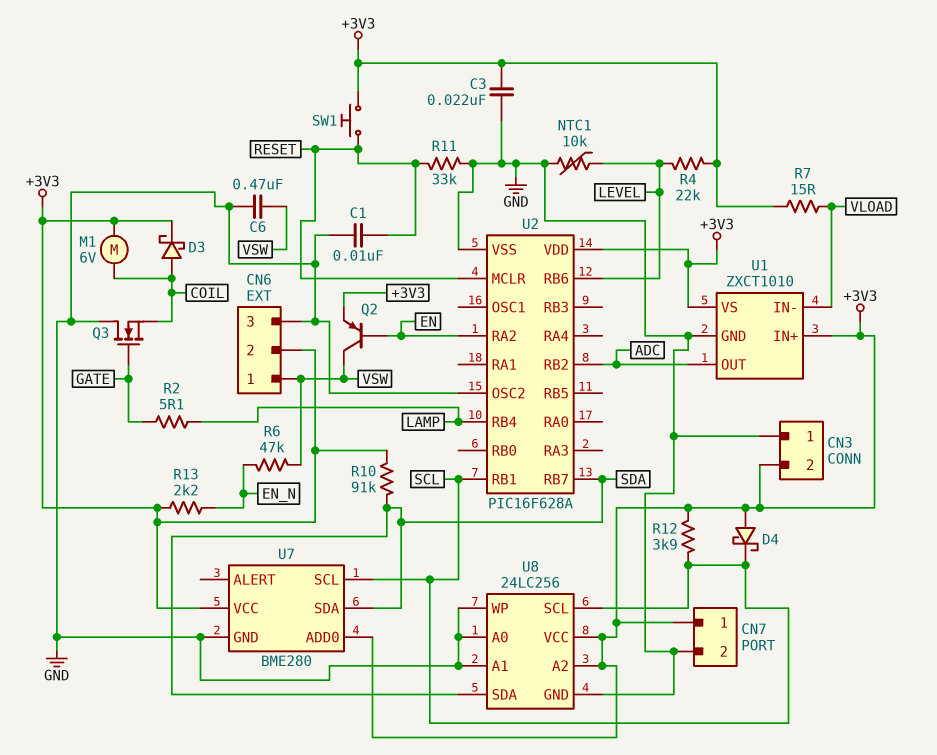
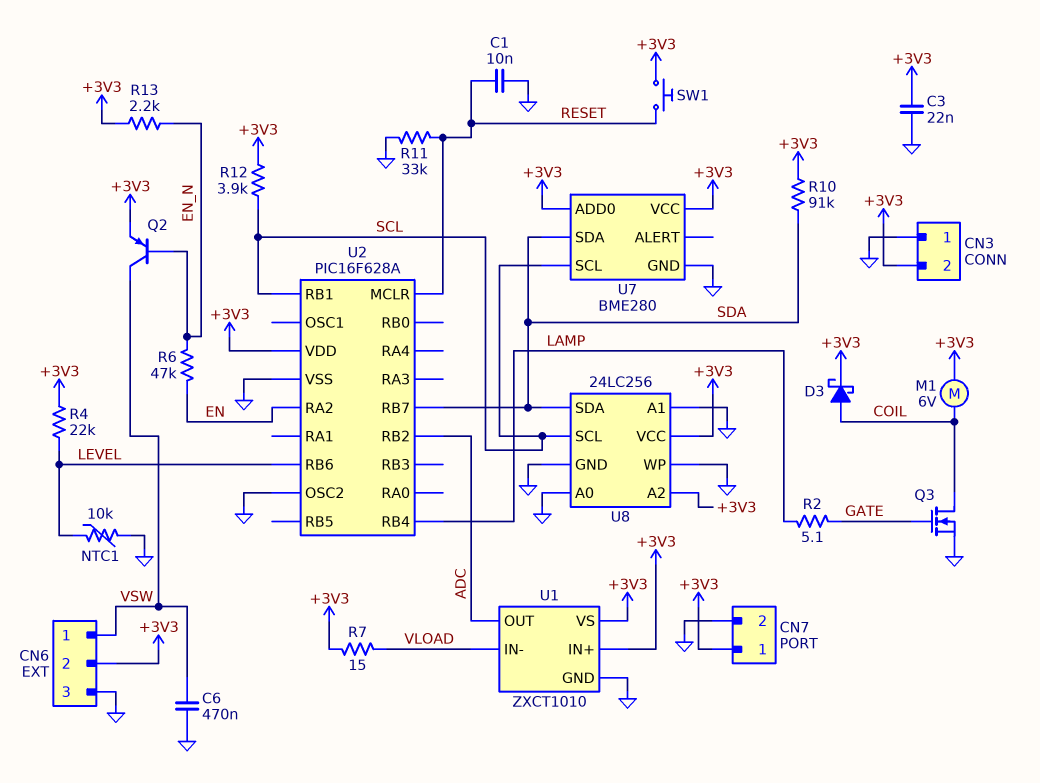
D4: schottky (A +3V3, K SCL) -> none
Q2: PNP (B EN, C VSW, E +3V3) -> PNP (B EN_N, C VSW, E +3V3)
Q3: NMOS (G GATE, D GND, S COIL) -> NMOS (G GATE, D COIL, S GND)
R6: 47k (EN_N, VSW) -> 47k (EN, EN_N)

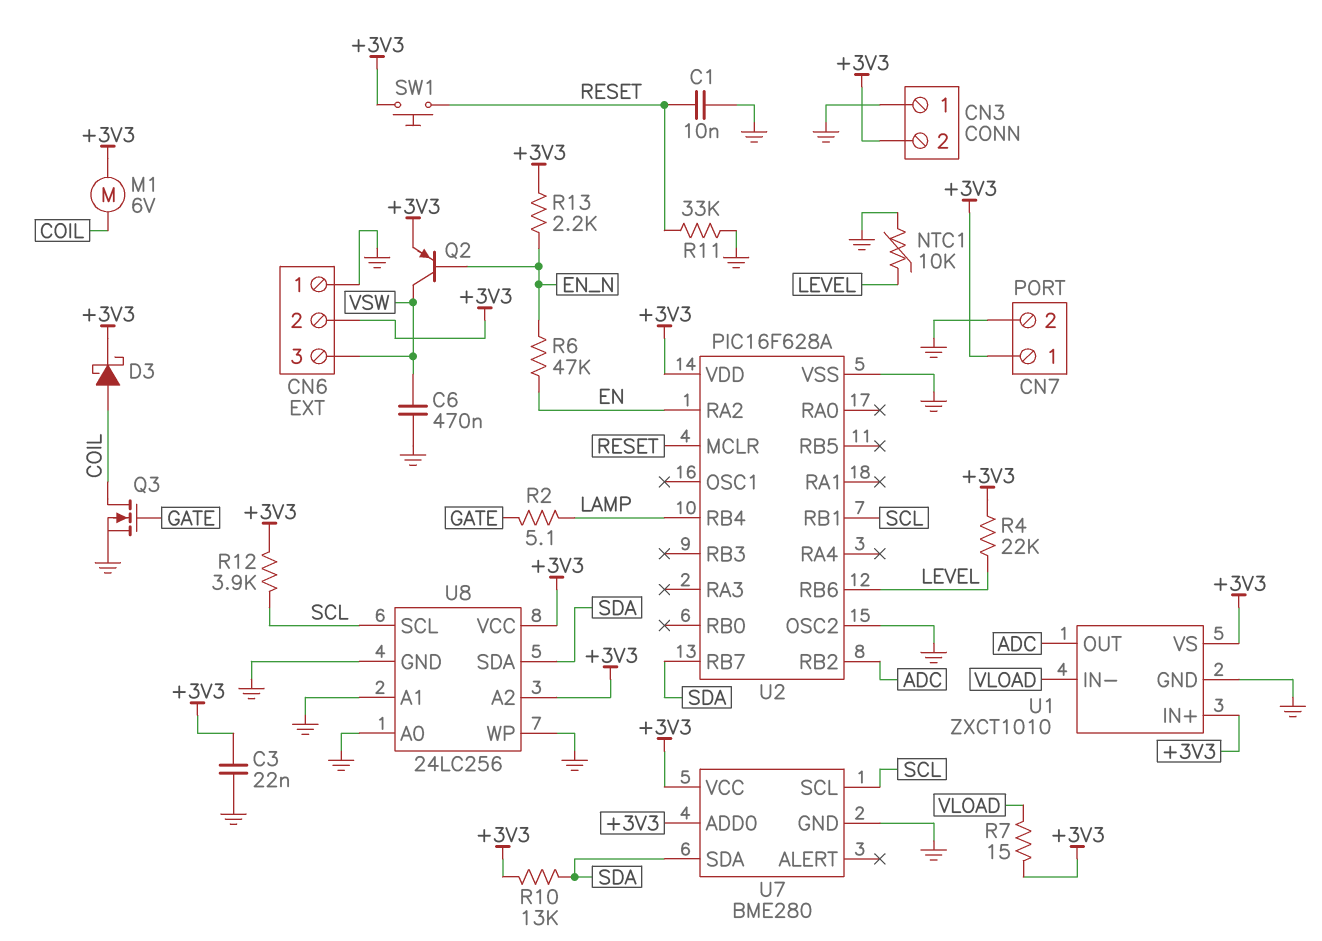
CN6 pin 1: VSW -> GND
CN6 pin 3: GND -> VSW
R10: 91k (+3V3, SDA) -> 13k (+3V3, SDA)

